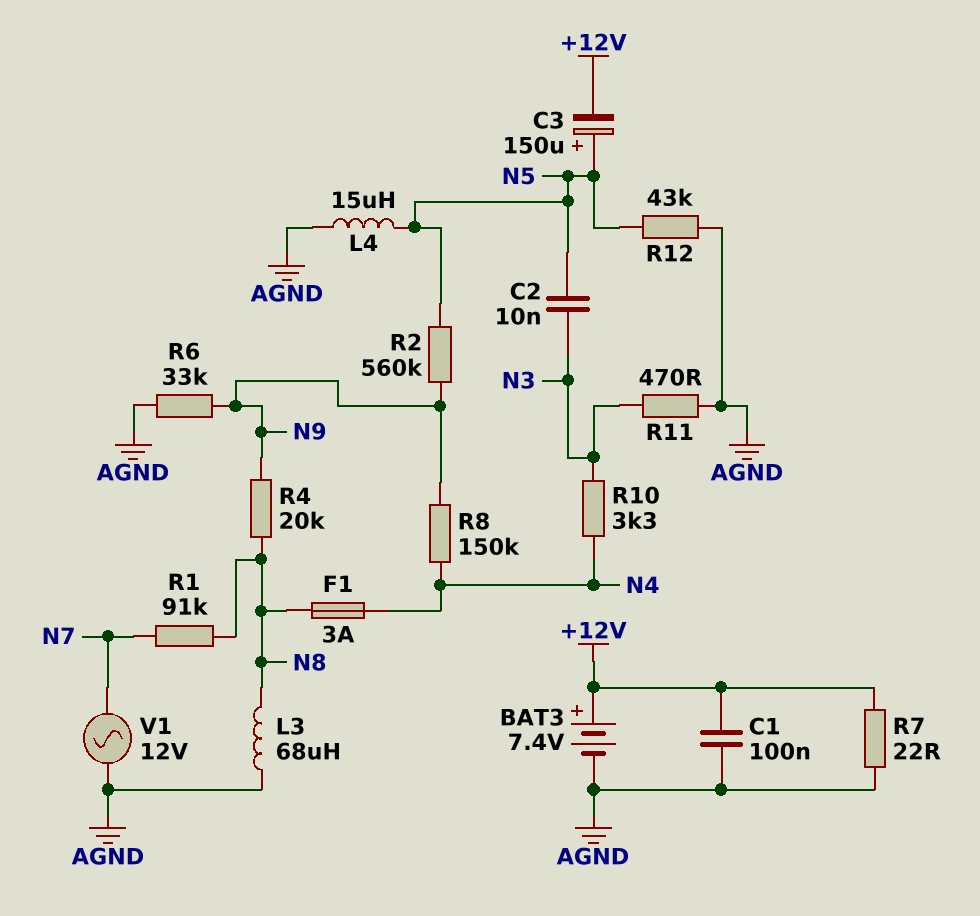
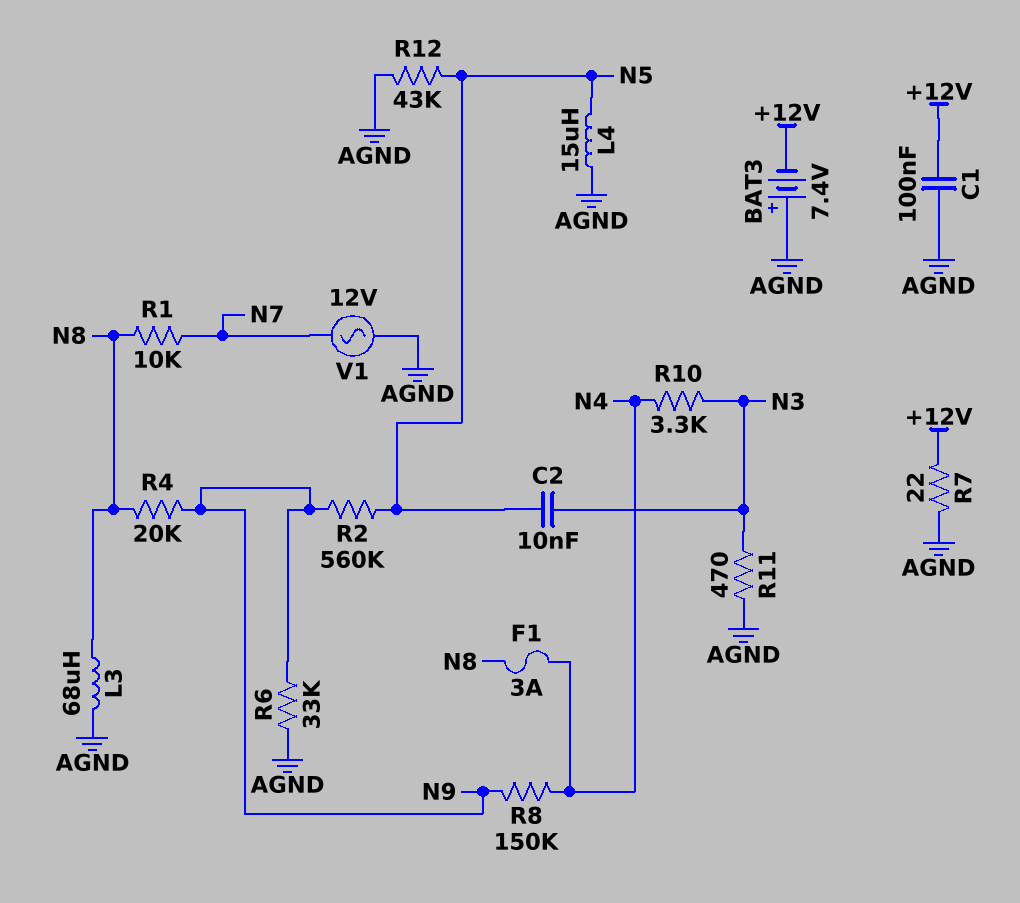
BAT3: 7.4V (plus +12V, minus AGND) -> 7.4V (plus AGND, minus +12V)
C3: 150uF (plus N5, minus +12V) -> none
R1: 91k (N7, N8) -> 10k (N7, N8)

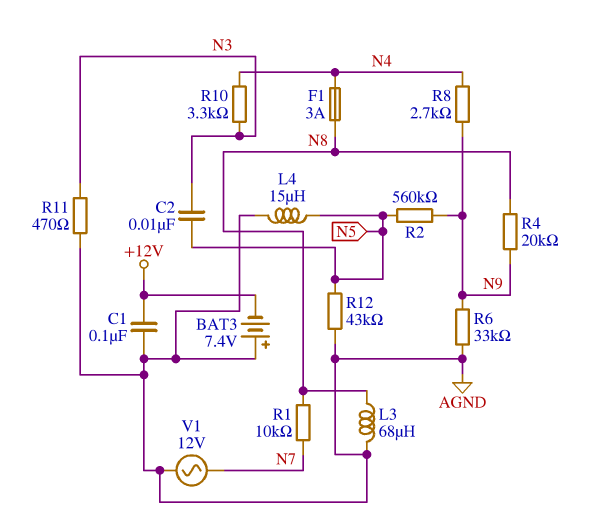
R7: 22 (+12V, AGND) -> none
R8: 150k (N4, N9) -> 2.7k (N4, N9)

